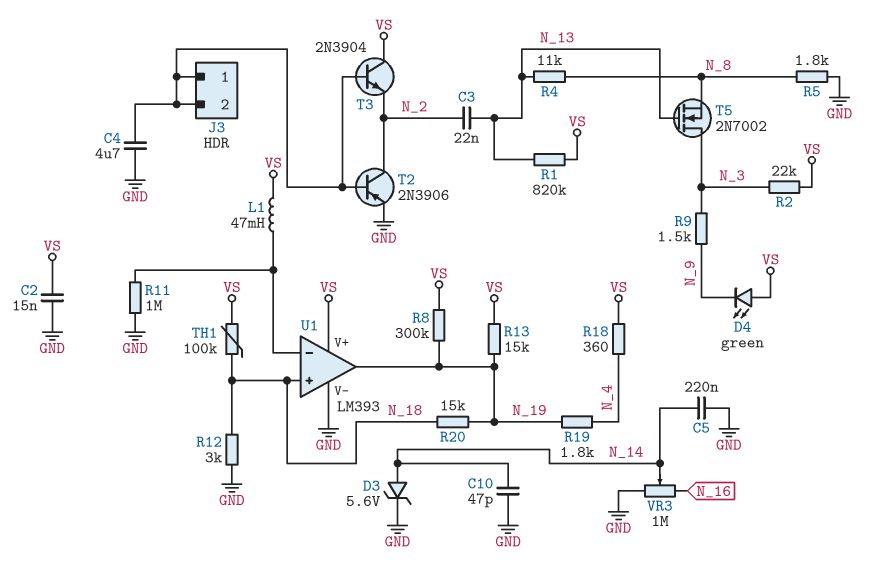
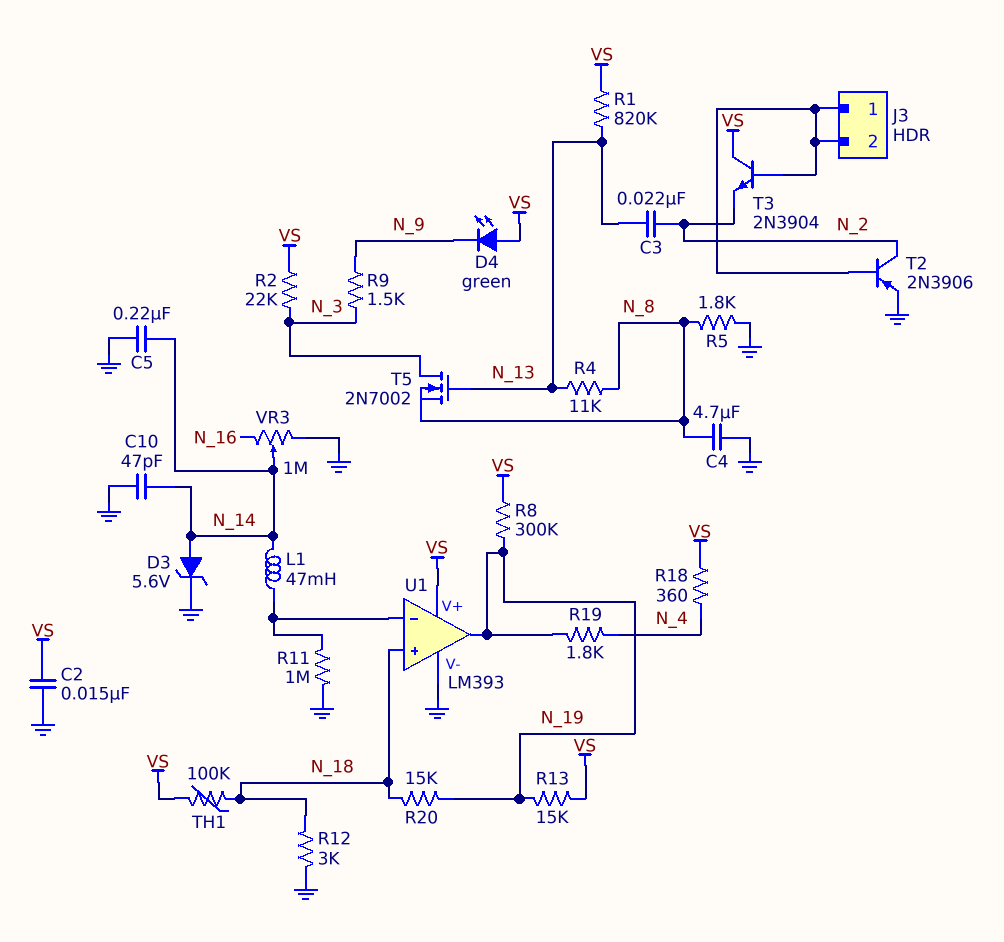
C4: 4.7uF (GND, J3/1) -> 4.7uF (GND, N_8)
L1: 47mH (U1/in-, VS) -> 47mH (N_14, U1/in-)

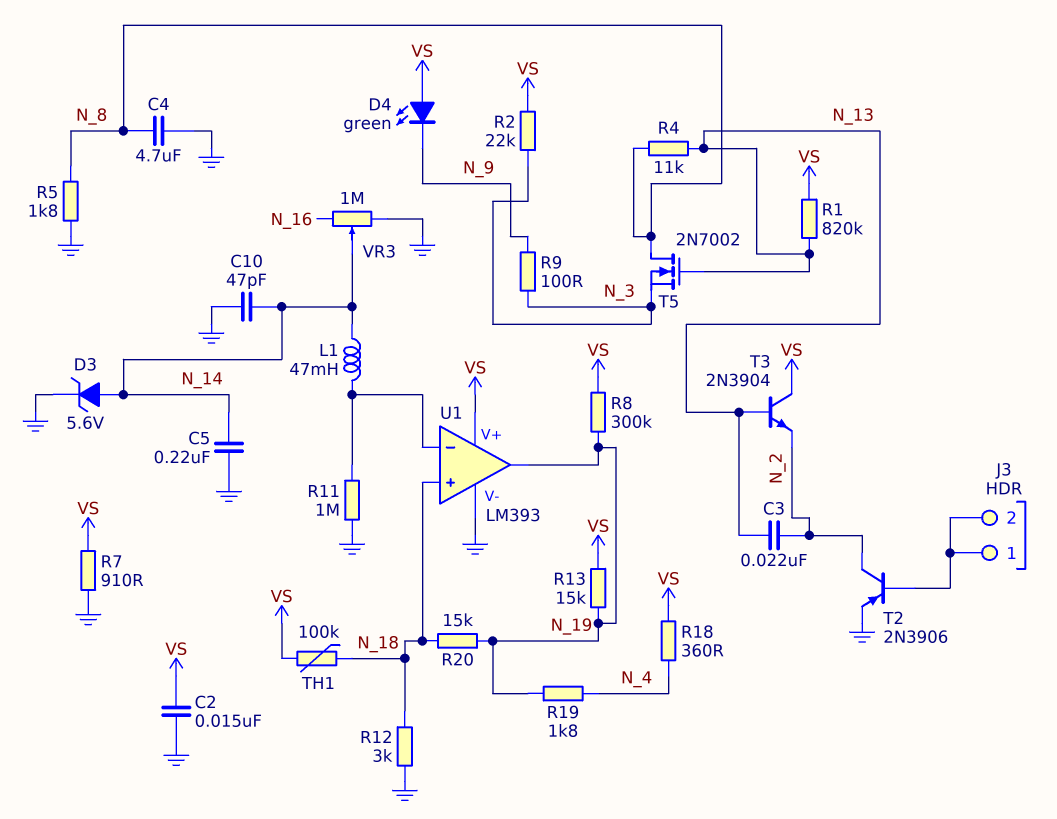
R7: none -> 910 (GND, VS)
R9: 1.5k (N_3, N_9) -> 100 (N_3, N_9)
T3: NPN 2N3904 (B J3/1, C VS, E N_2) -> NPN 2N3904 (B N_13, C VS, E N_2)
T5: NMOS 2N7002 (G N_13, D N_3, S N_8) -> NMOS 2N7002 (G N_13, D N_8, S N_3)

